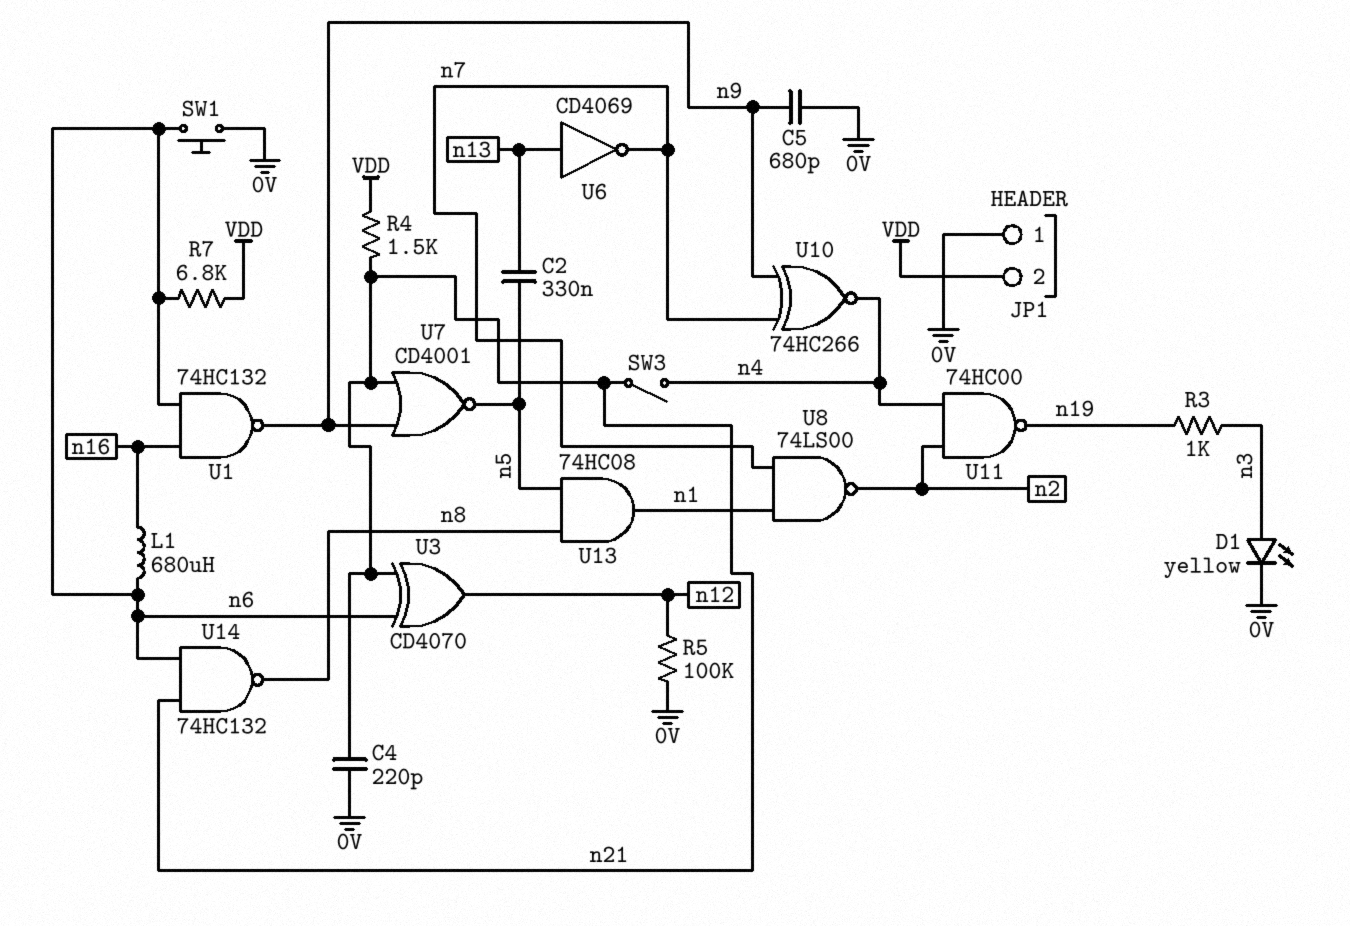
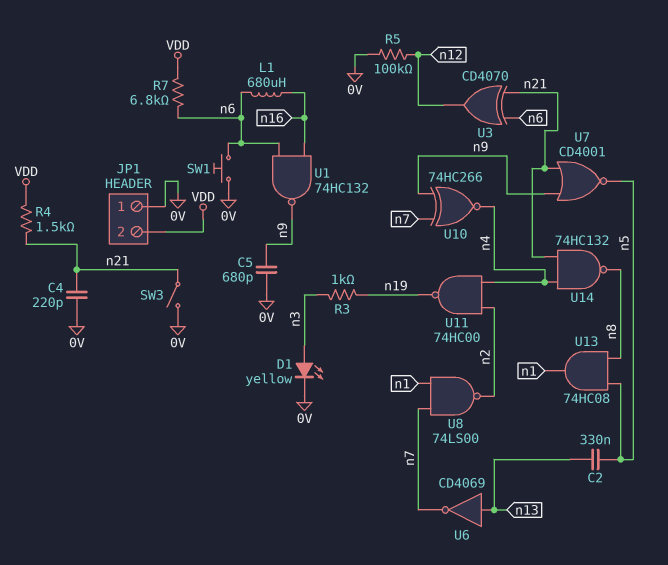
SW3: switch (n4, n21) -> switch (0V, n21)
U14: NAND 74HC132 (in n6, in n21, out n8) -> NAND 74HC132 (in n4, in n21, out n8)

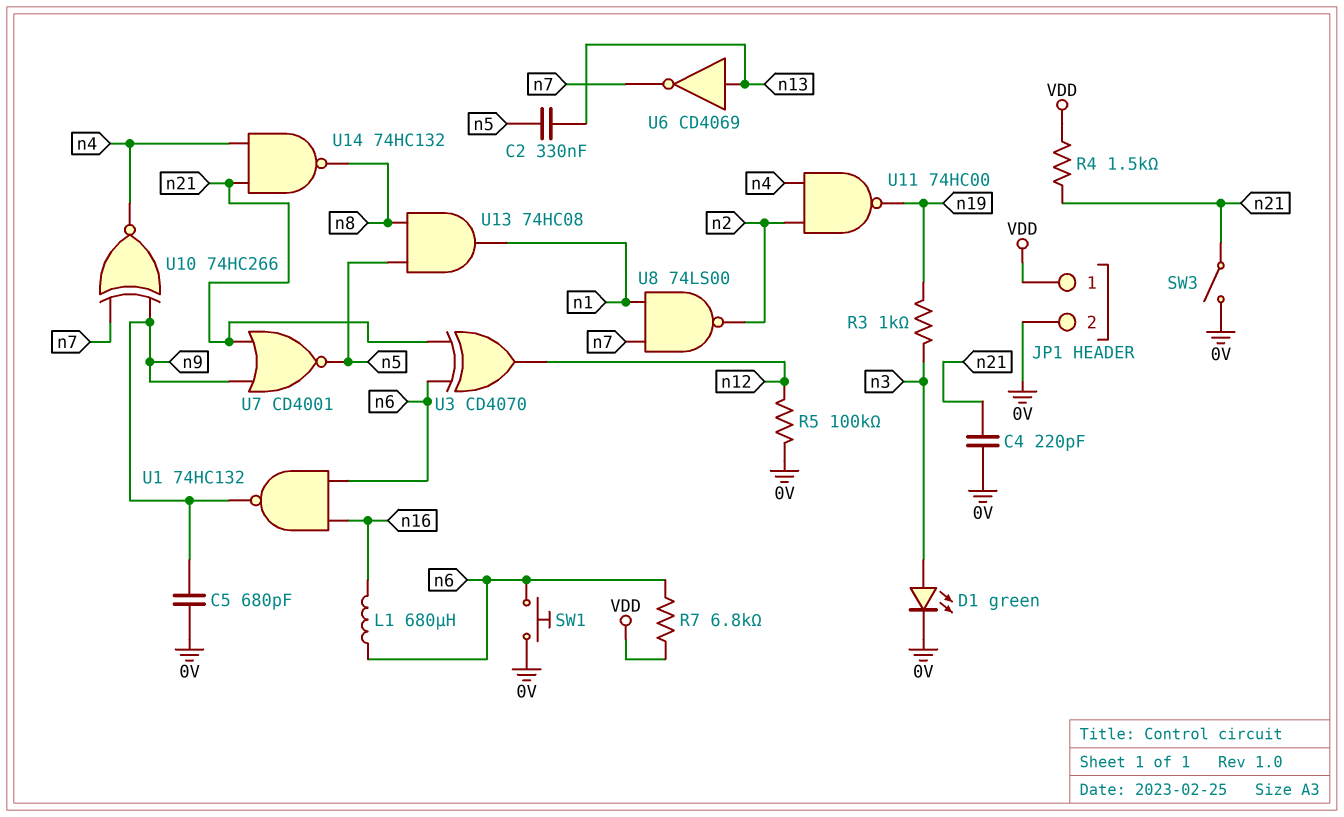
D1: LED yellow (A n3, K 0V) -> LED green (A n3, K 0V)
JP1 pin 1: 0V -> VDD
JP1 pin 2: VDD -> 0V

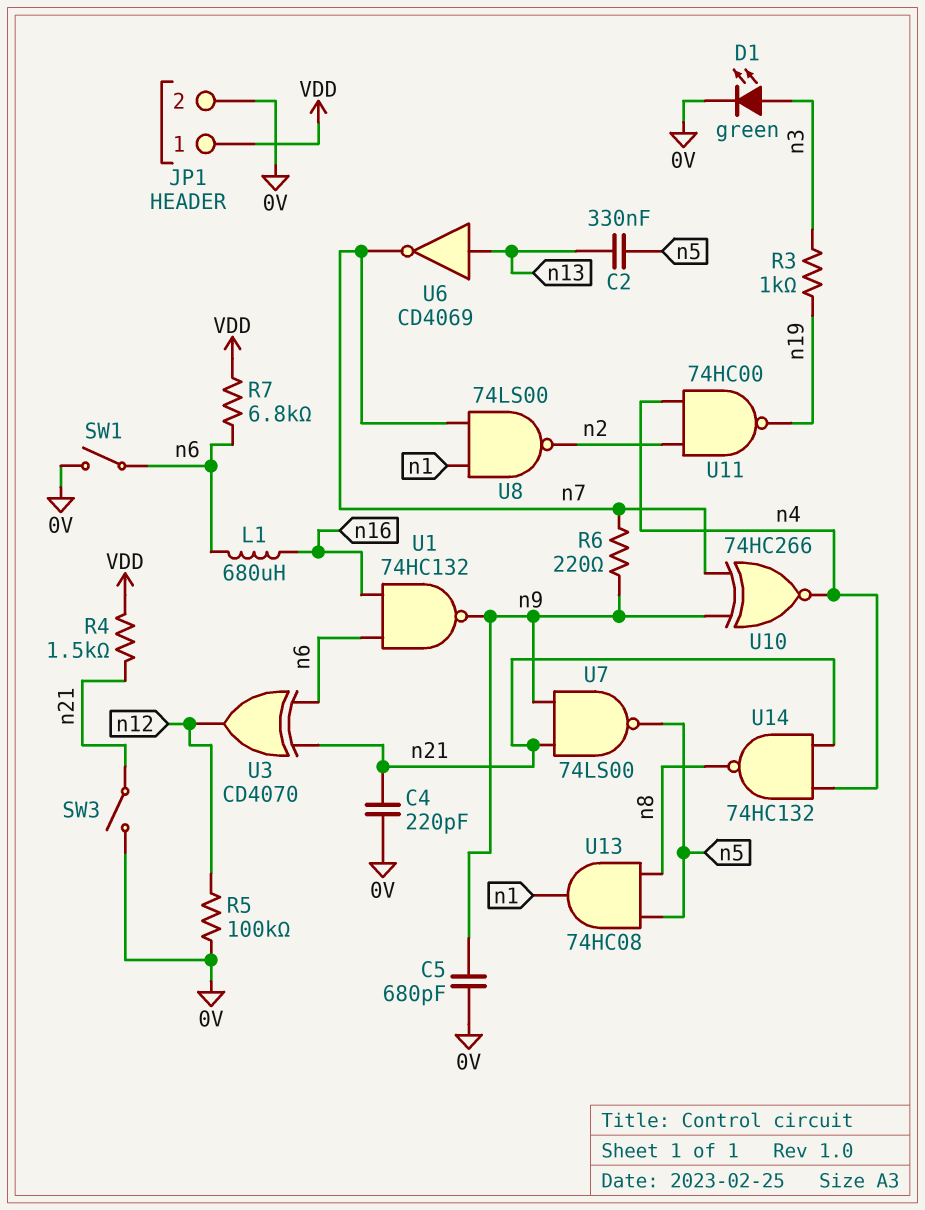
R6: none -> 220 (n7, n9)
SW1: button (0V, n6) -> switch (0V, n6)
U7: NOR CD4001 (in n9, in n21, out n5) -> NAND 74LS00 (in n9, in n21, out n5)

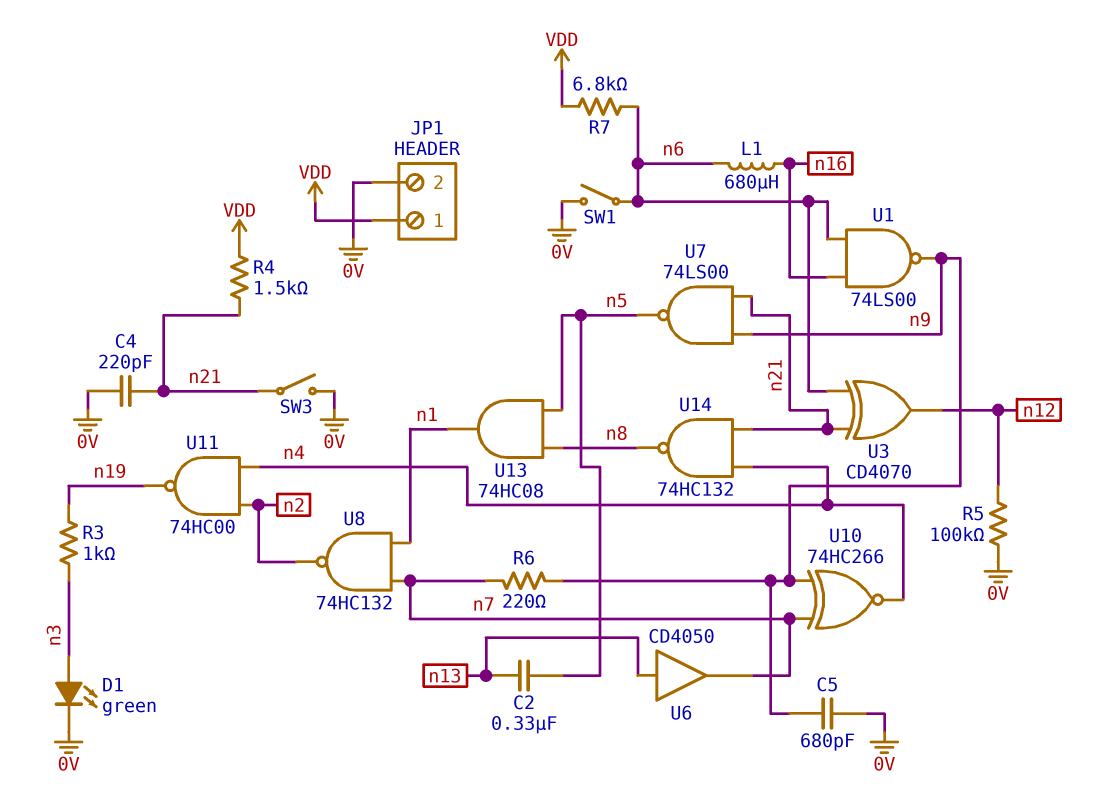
U1: NAND 74HC132 (in n6, in n16, out n9) -> NAND 74LS00 (in n6, in n16, out n9)
U6: NOT CD4069 (in n13, out n7) -> buffer CD4050 (in n13, out n7)
U8: NAND 74LS00 (in n1, in n7, out n2) -> NAND 74HC132 (in n1, in n7, out n2)

